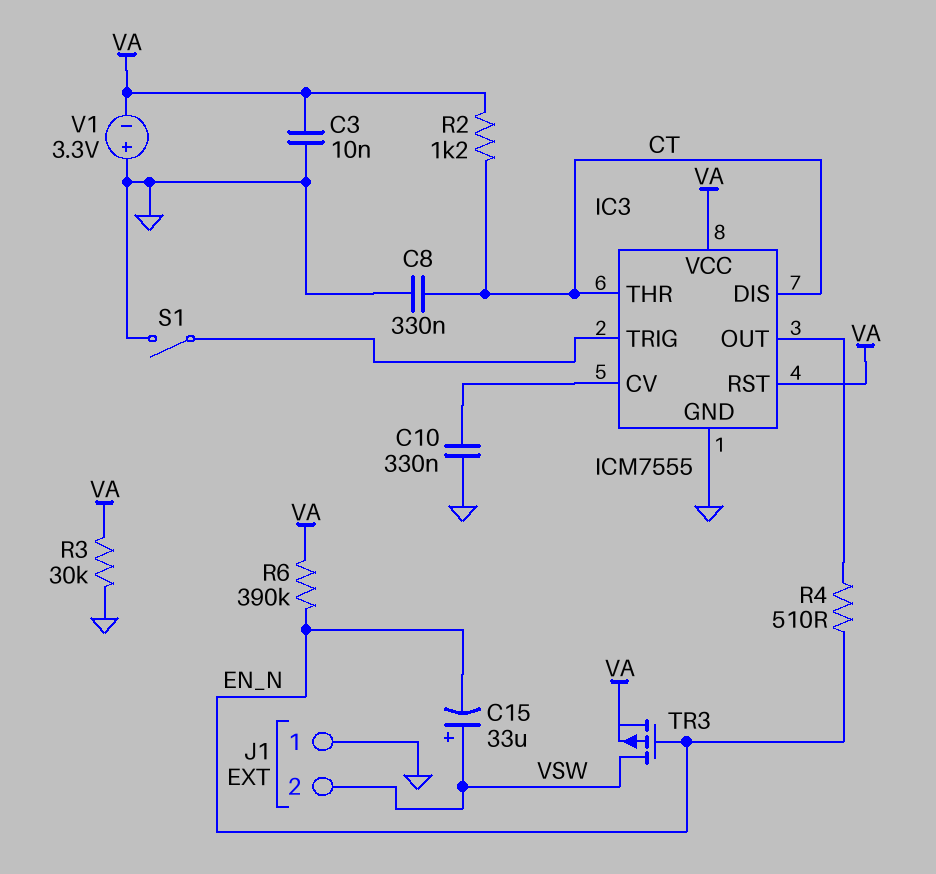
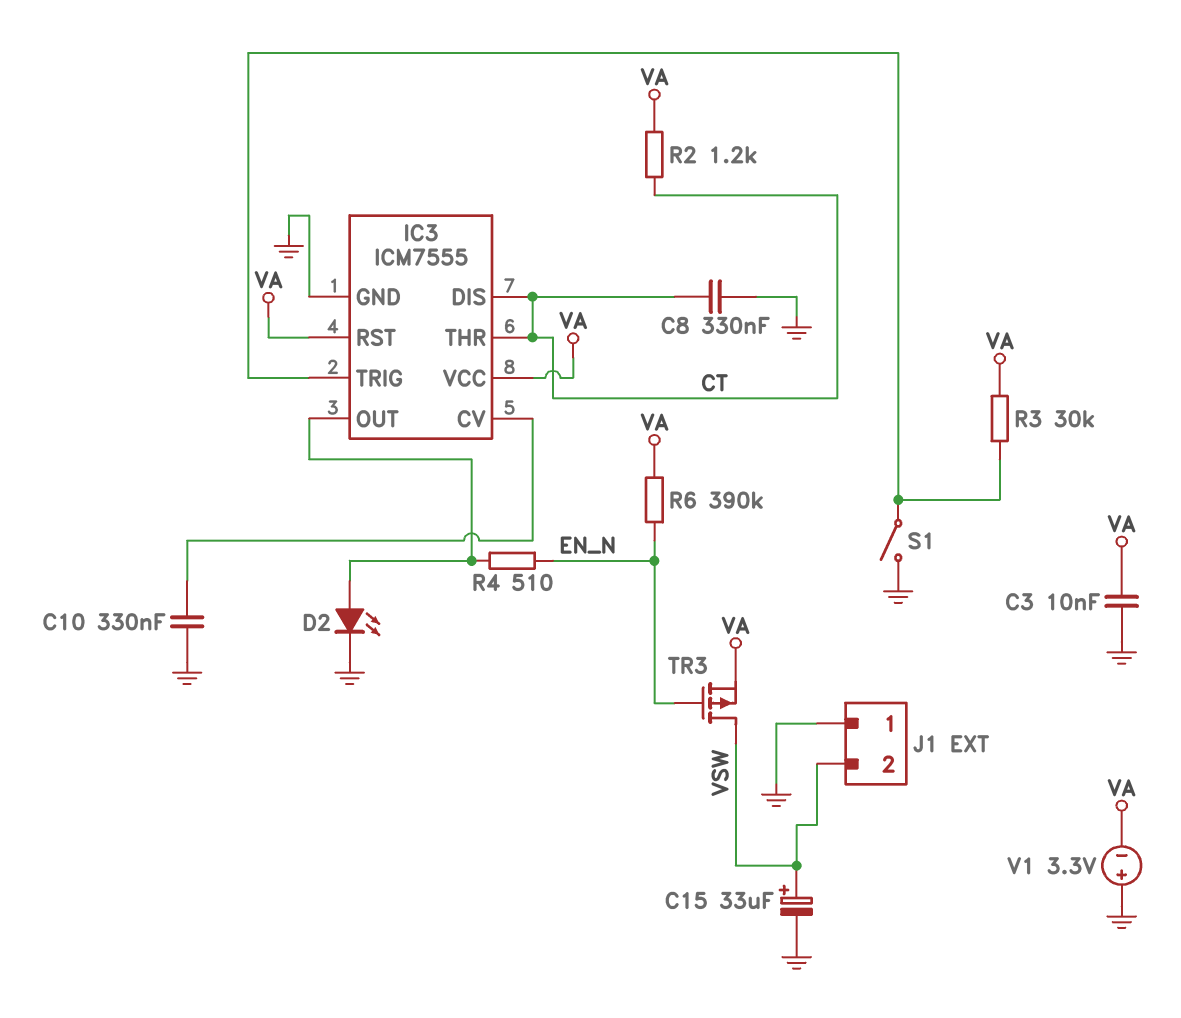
C15: 33uF (plus VSW, minus EN_N) -> 33uF (plus VSW, minus GND)
D2: none -> LED (A IC3/OUT, K GND)
R3: 30k (GND, VA) -> 30k (IC3/TRIG, VA)

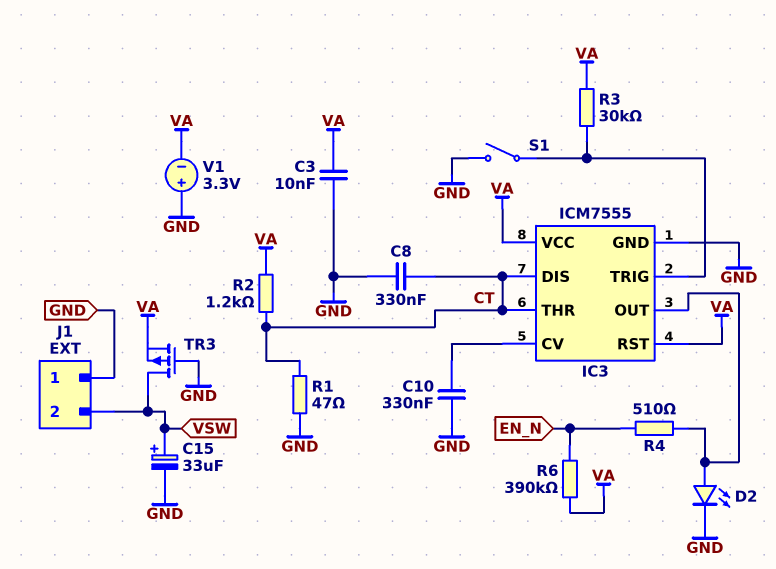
R1: none -> 47 (CT, GND)
TR3: PMOS (G EN_N, D VSW, S VA) -> PMOS (G GND, D VSW, S VA)

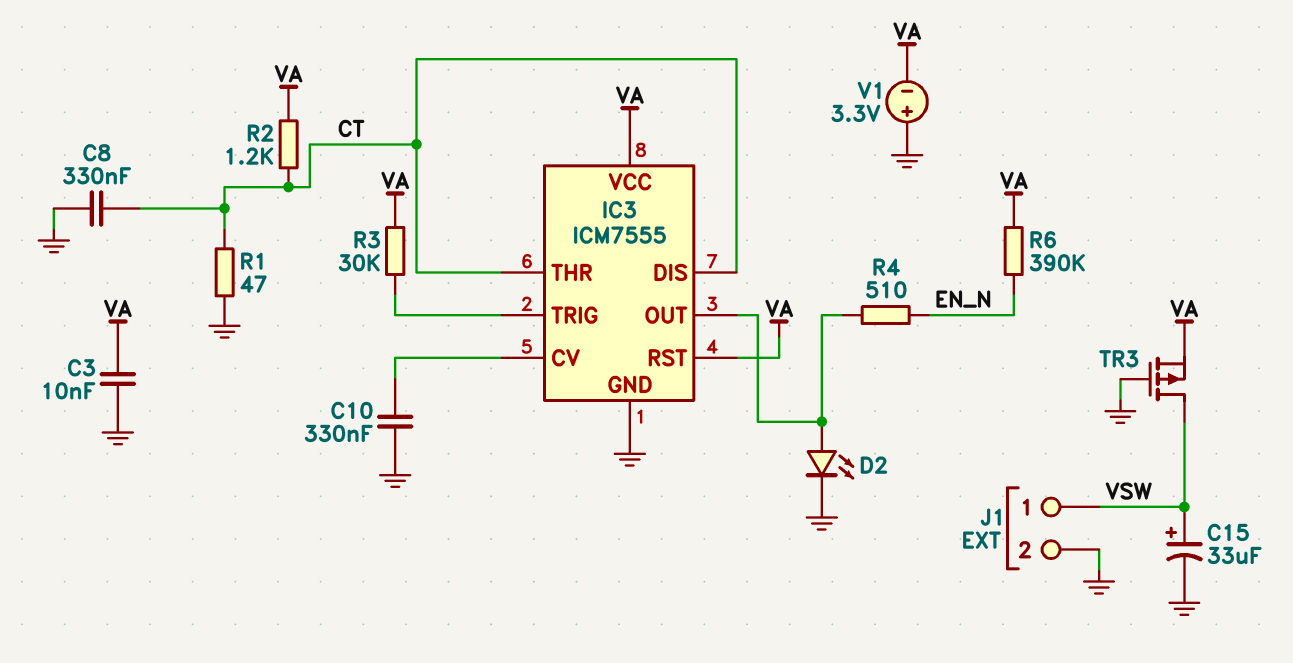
J1 pin 1: GND -> VSW
J1 pin 2: VSW -> GND
S1: switch (GND, IC3/TRIG) -> none

